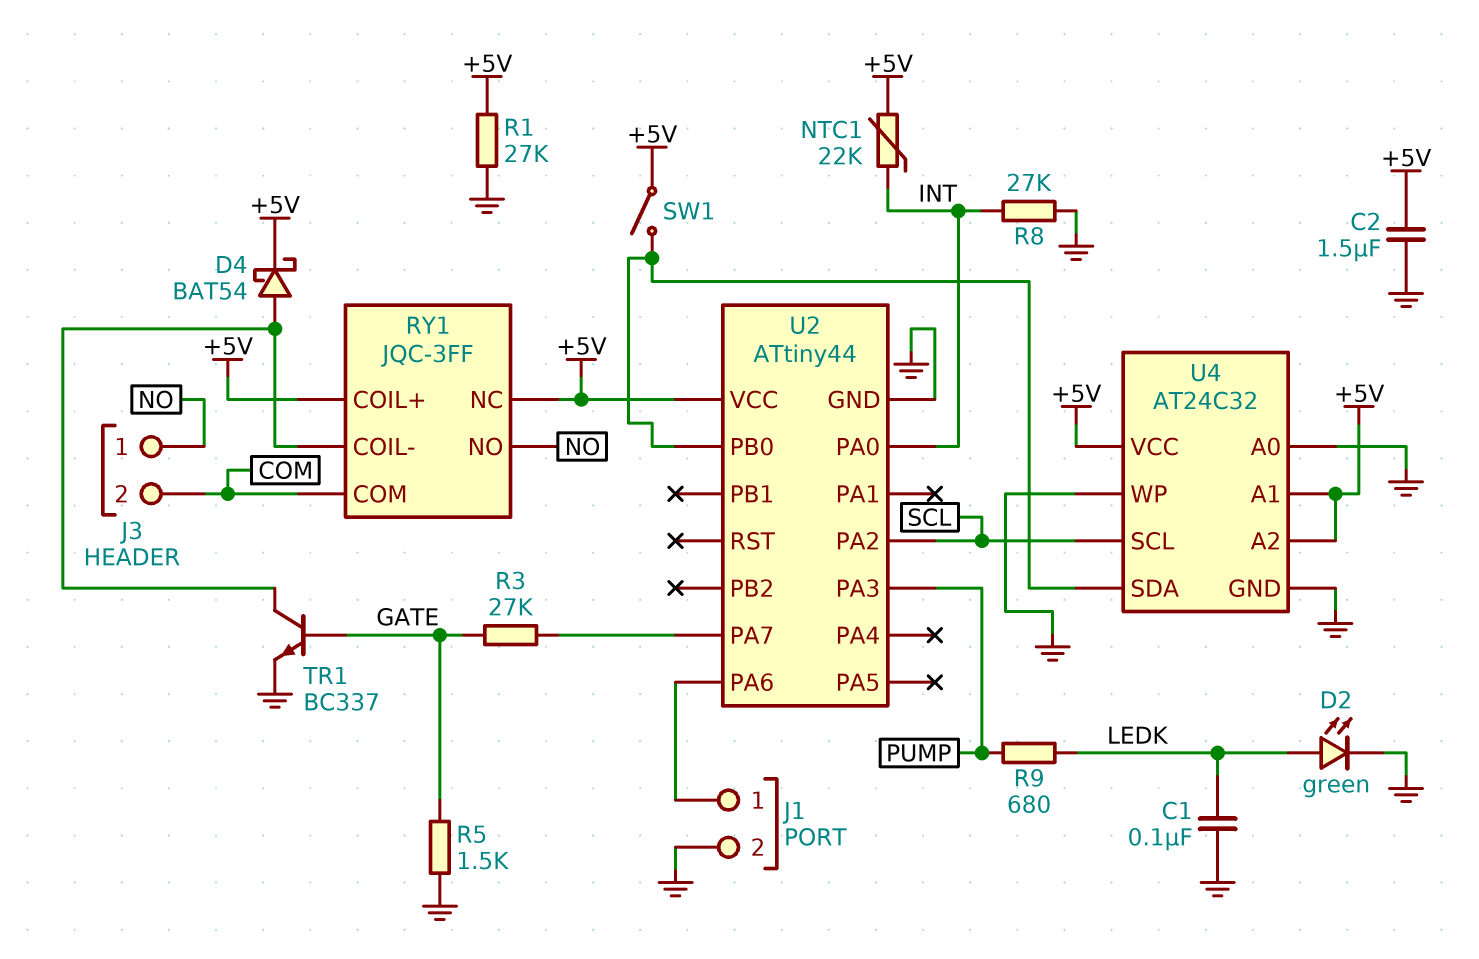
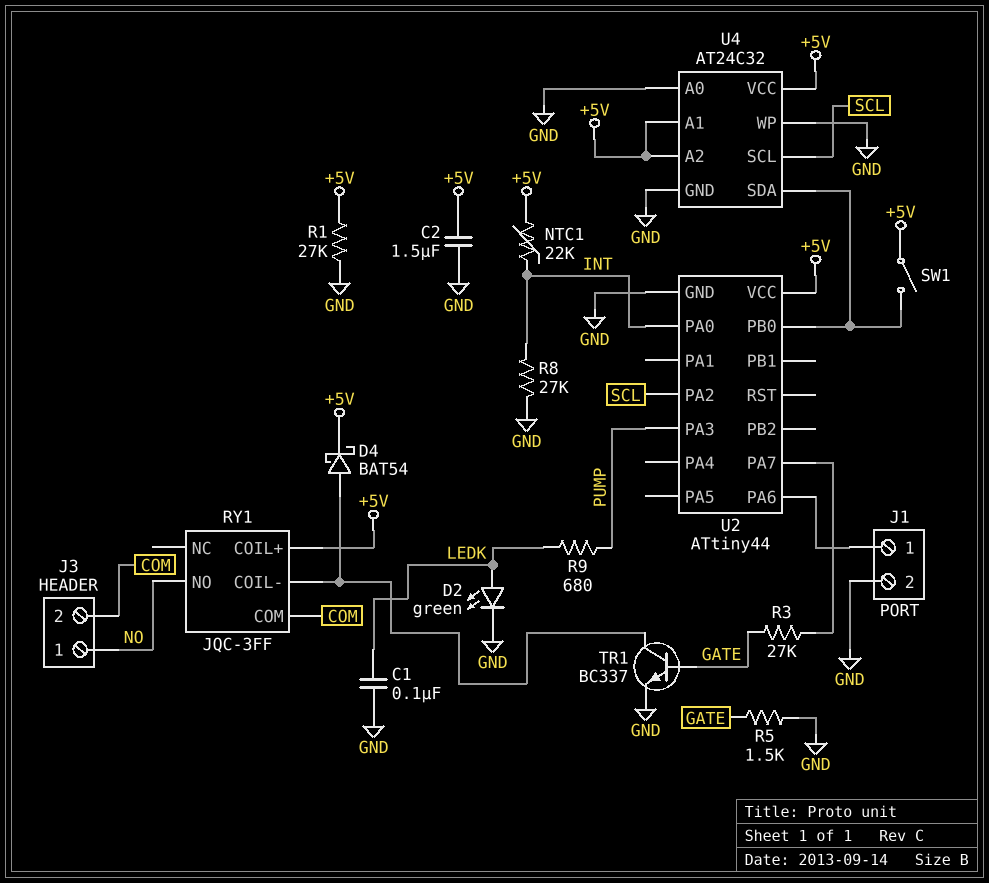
RY1 pin NC: +5V -> none

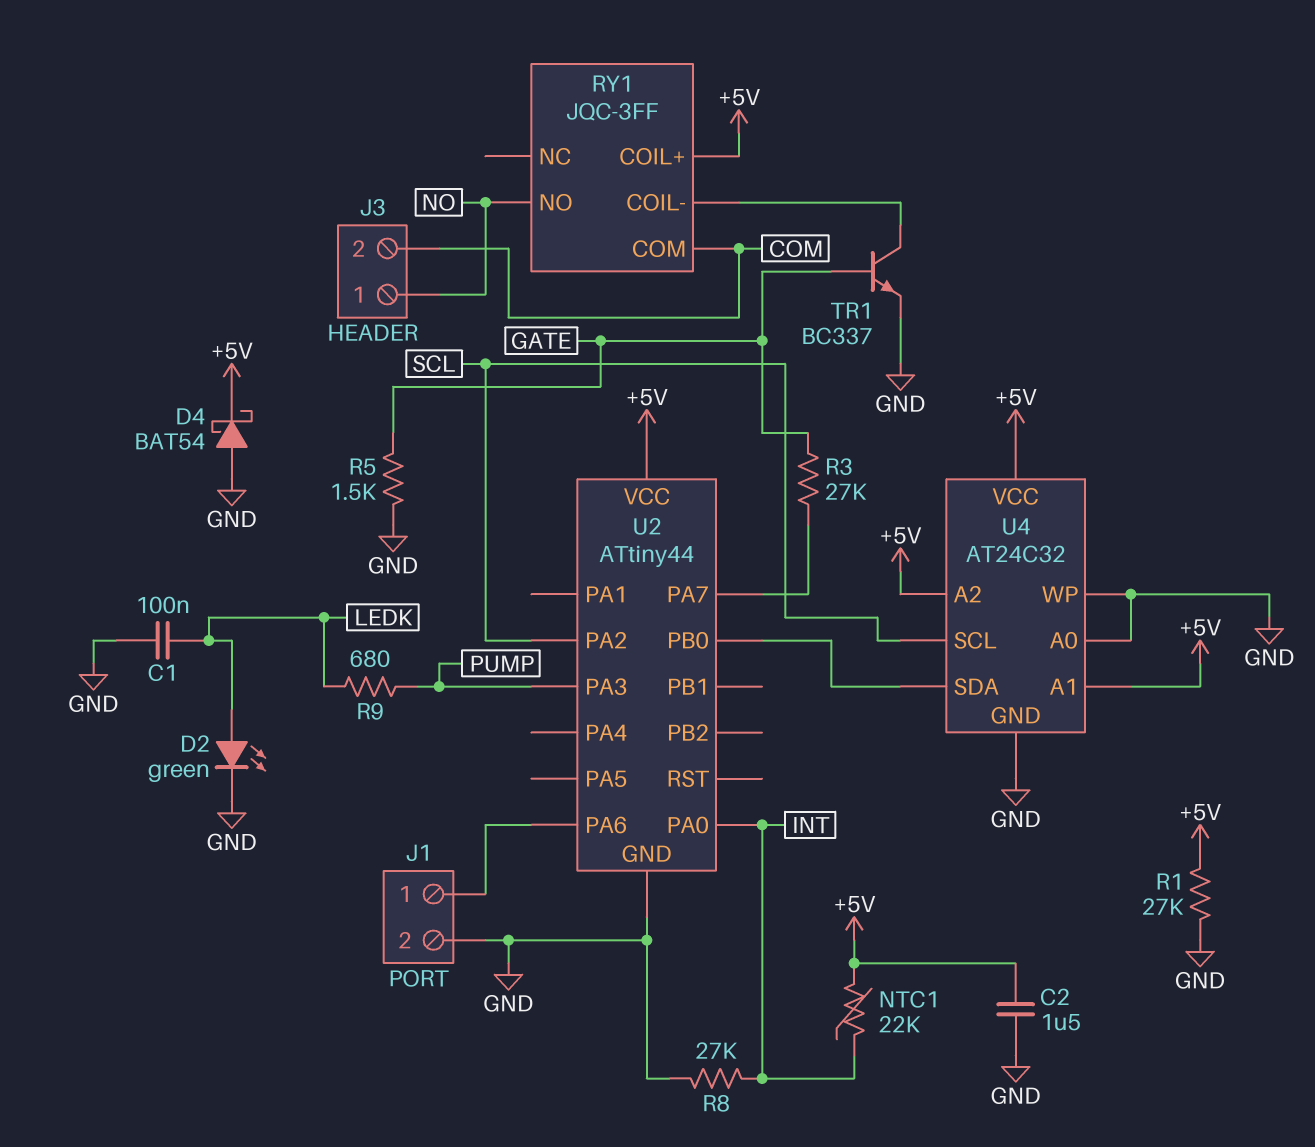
D4: schottky BAT54 (A RY1/COIL-, K +5V) -> schottky BAT54 (A GND, K +5V)
SW1: switch (+5V, U2/PB0) -> none

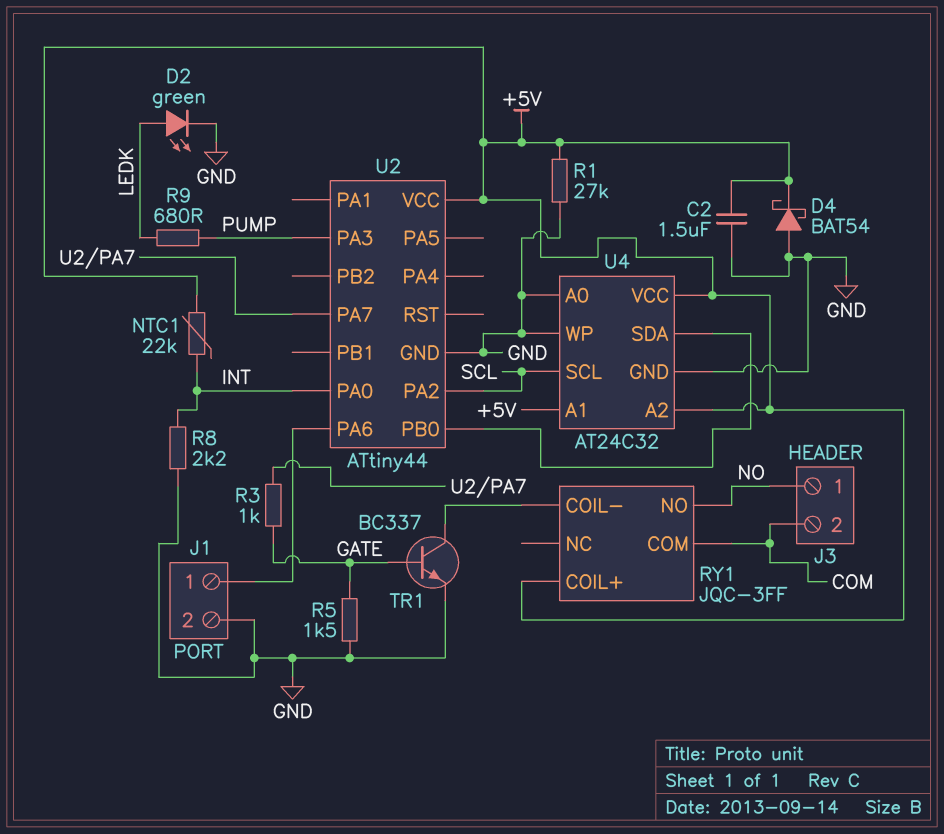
C1: 100nF (GND, LEDK) -> none
R3: 27k (GATE, U2/PA7) -> 1k (GATE, U2/PA7)
R8: 27k (GND, INT) -> 2.2k (GND, INT)

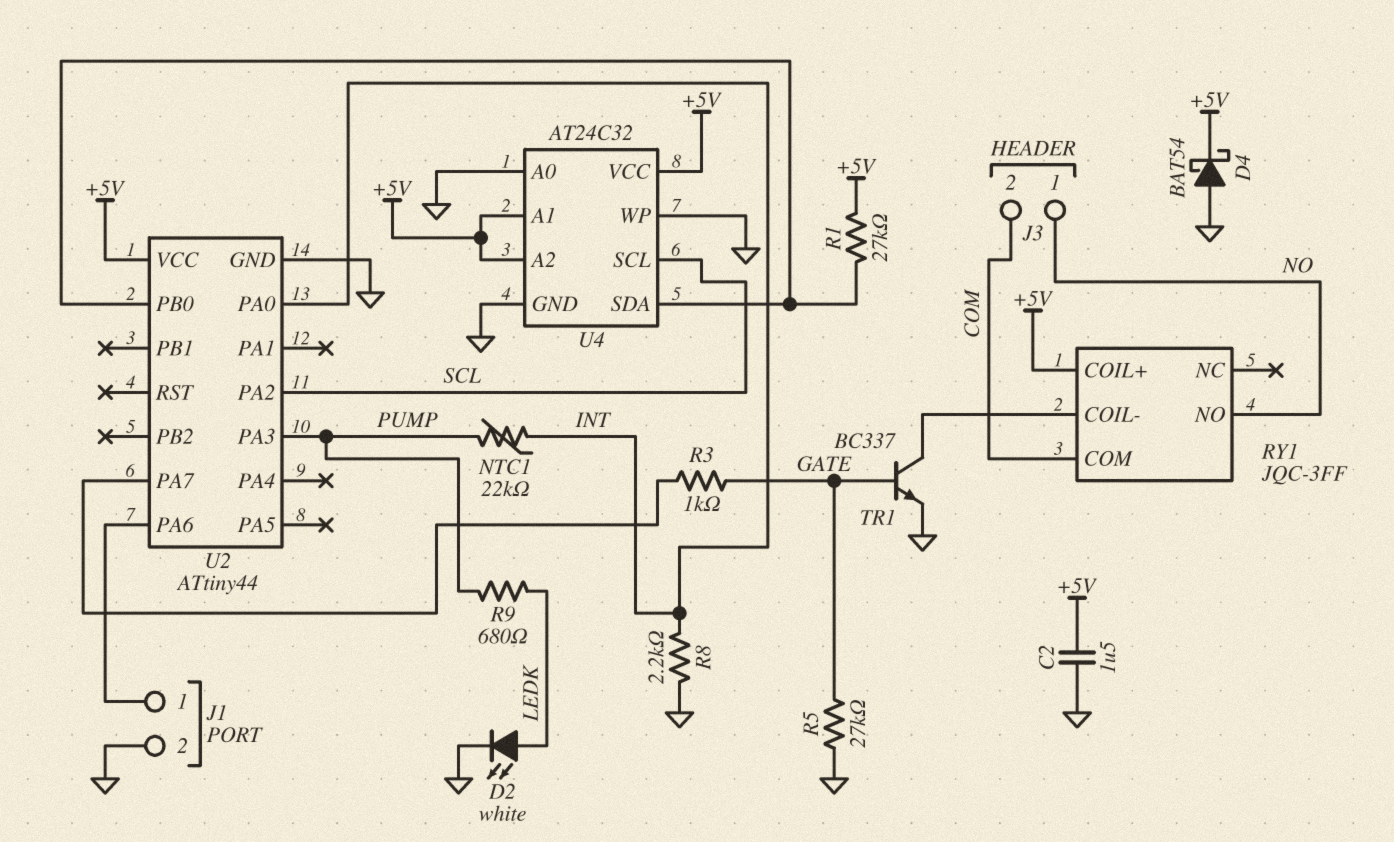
D2: LED green (A LEDK, K GND) -> LED white (A LEDK, K GND)
NTC1: 22k (+5V, INT) -> 22k (INT, PUMP)
R1: 27k (+5V, GND) -> 27k (+5V, U2/PB0)
R5: 1.5k (GATE, GND) -> 27k (GATE, GND)

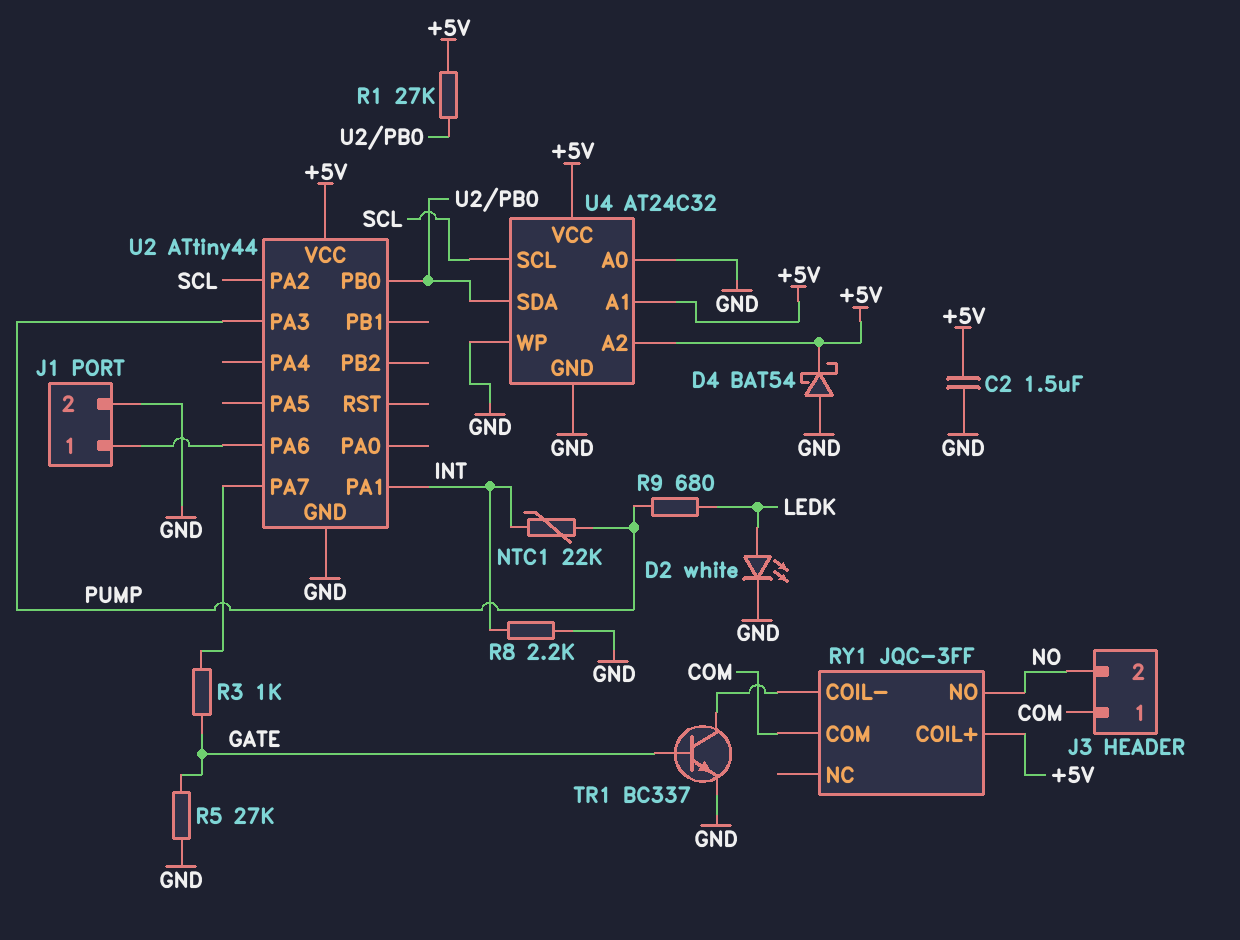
J3 pin 1: NO -> COM
J3 pin 2: COM -> NO
U2 pin PA0: INT -> none
U2 pin PA1: none -> INT

